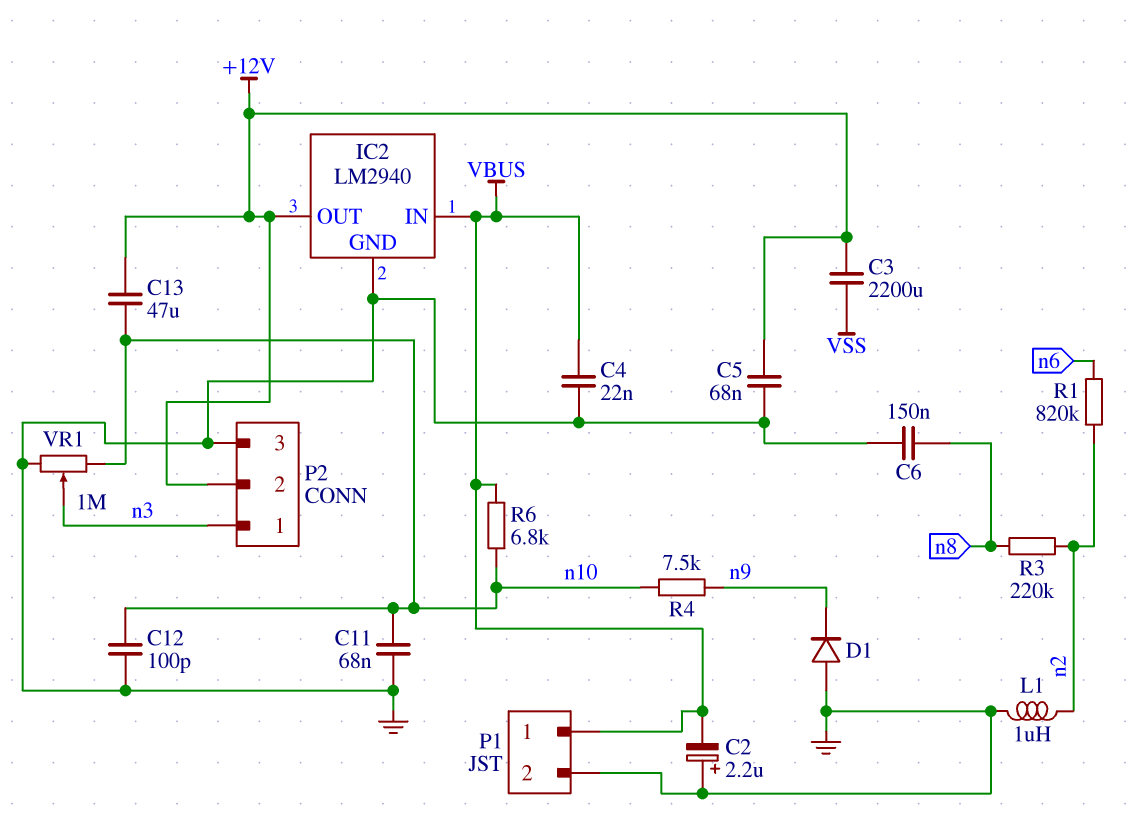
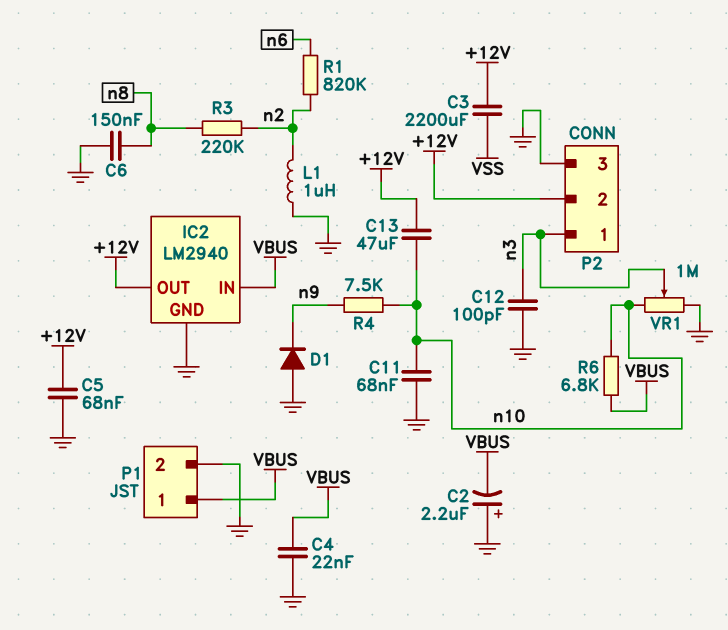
C12: 100pF (GND, n10) -> 100pF (GND, n3)

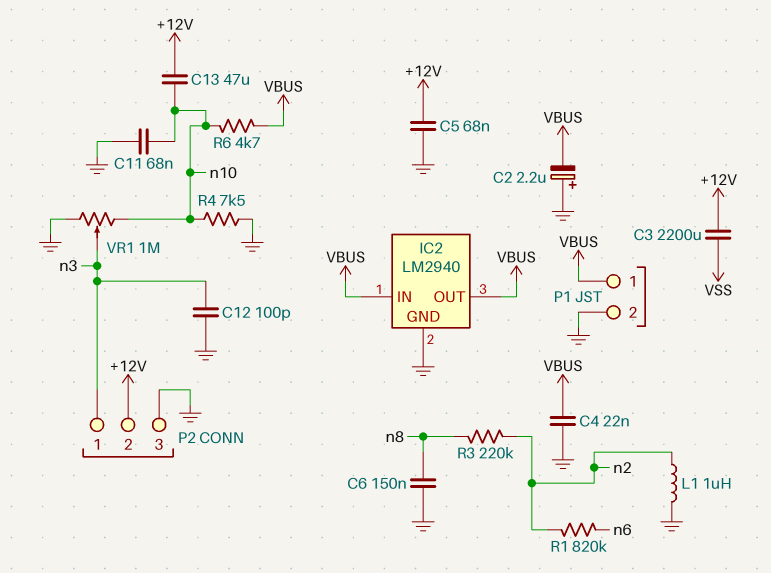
D1: diode (A GND, K n9) -> none
IC2 pin OUT: +12V -> VBUS
R4: 7.5k (n9, n10) -> 7.5k (GND, n10)
R6: 6.8k (VBUS, n10) -> 4.7k (VBUS, n10)

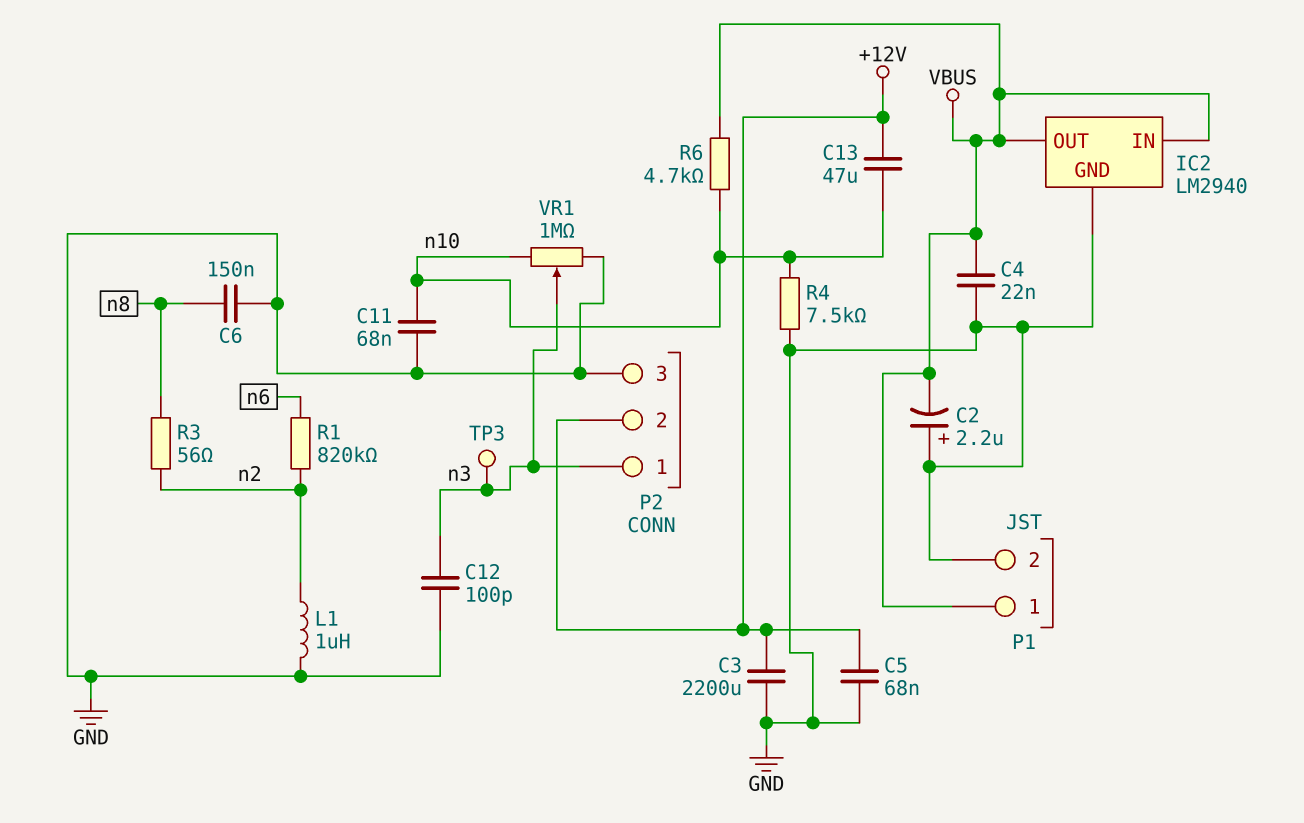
C3: 2200uF (+12V, VSS) -> 2200uF (+12V, GND)
R3: 220k (n2, n8) -> 56 (n2, n8)
TP3: none -> test point (n3)

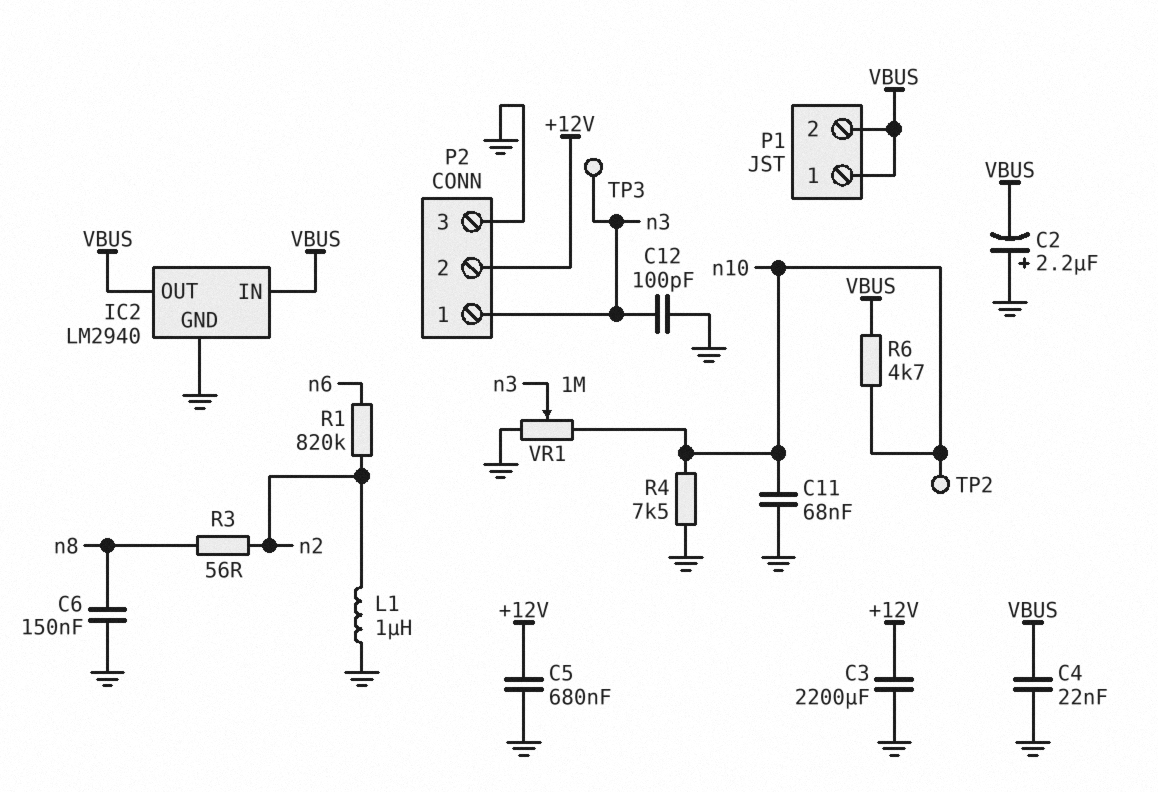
C5: 68nF (+12V, GND) -> 680nF (+12V, GND)
C13: 47uF (+12V, n10) -> none
P1 pin 2: GND -> VBUS
TP2: none -> test point (n10)

